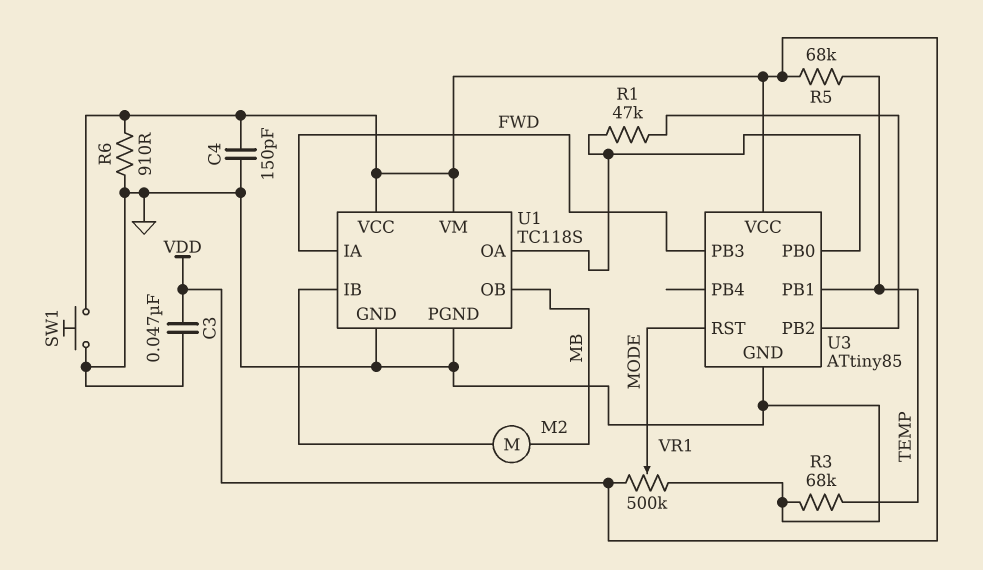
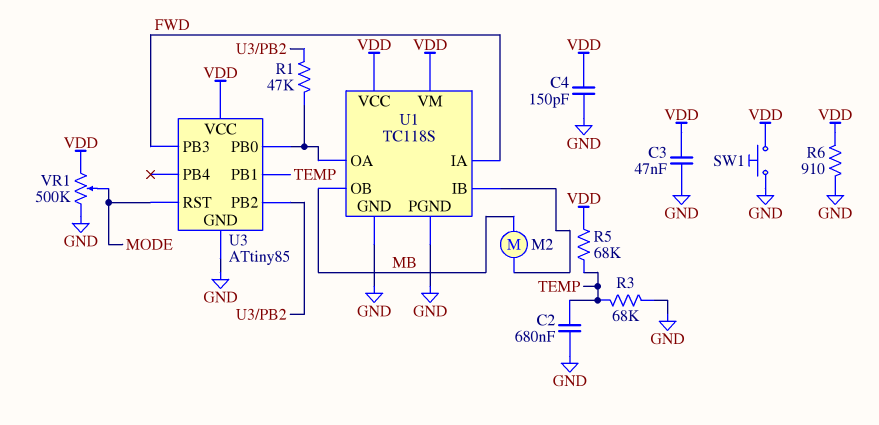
C2: none -> 680nF (GND, TEMP)

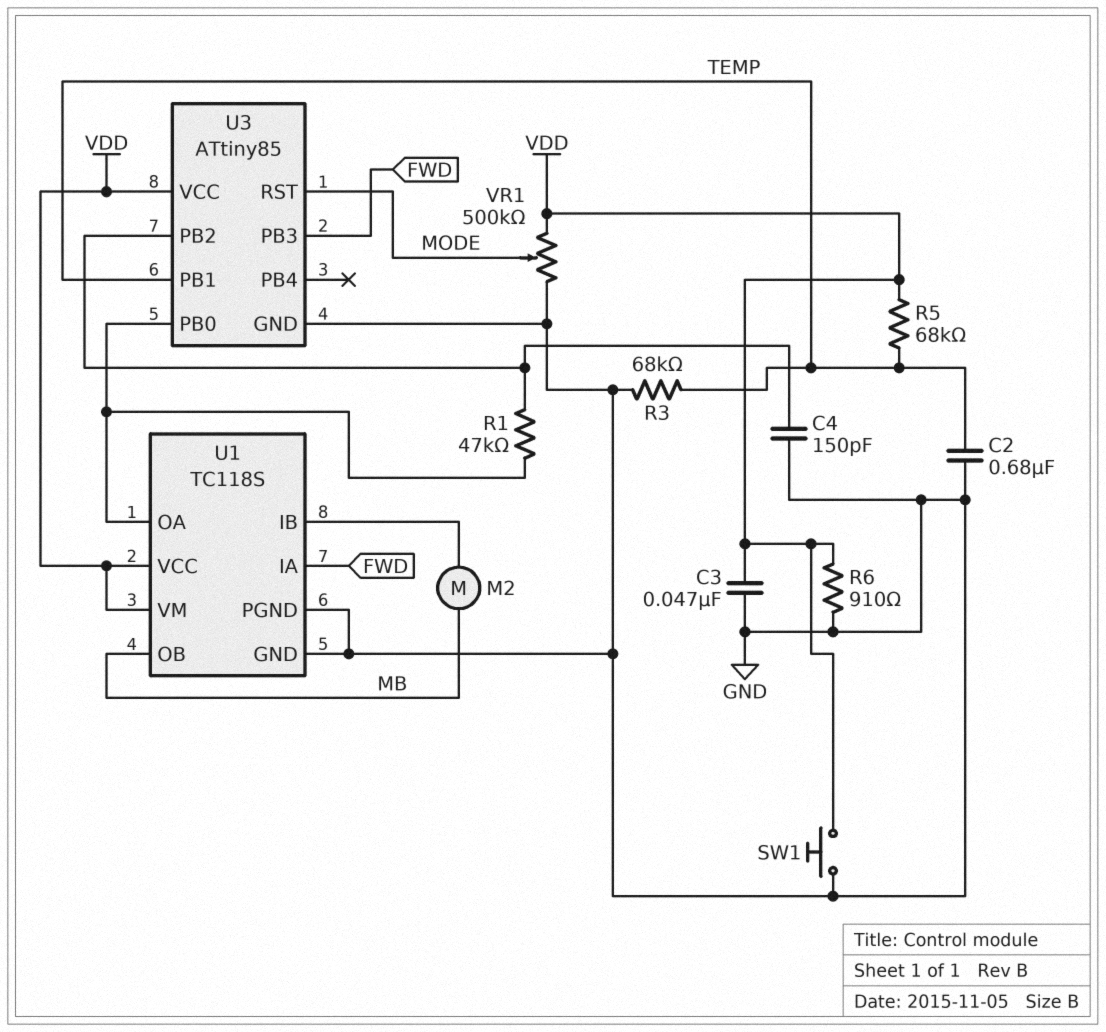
C4: 150pF (GND, VDD) -> 150pF (GND, U3/PB2)

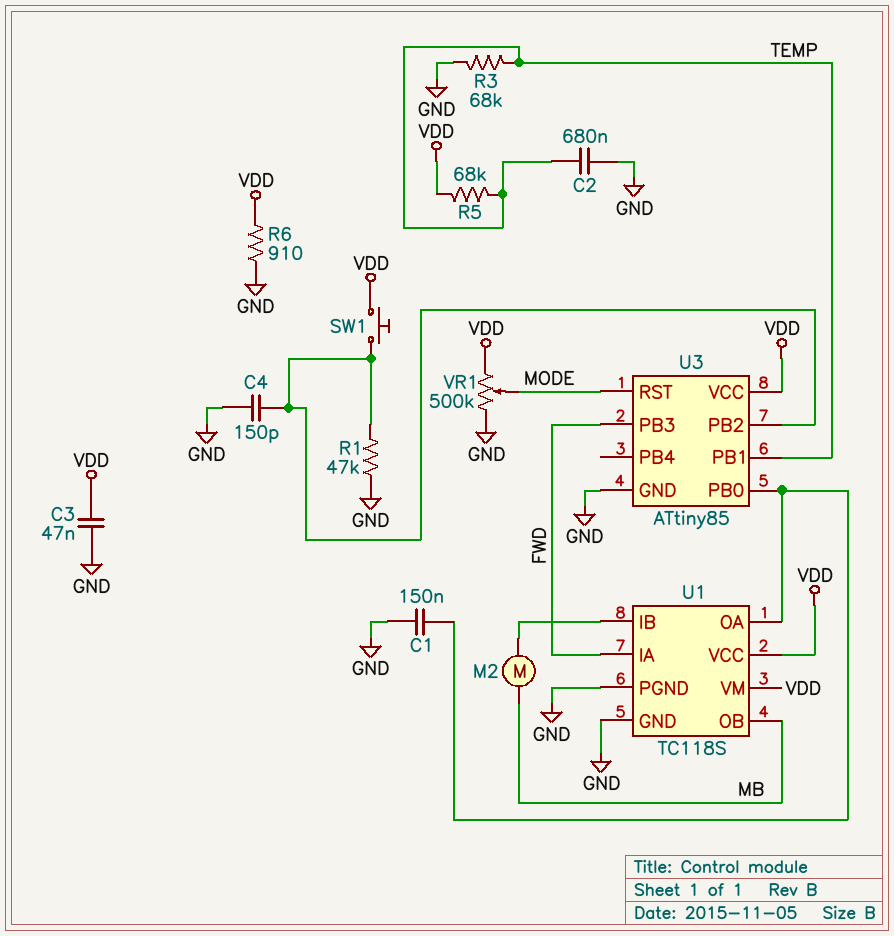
C1: none -> 150nF (GND, U1/OA)
R1: 47k (U1/OA, U3/PB2) -> 47k (GND, U3/PB2)
SW1: button (GND, VDD) -> button (U3/PB2, VDD)

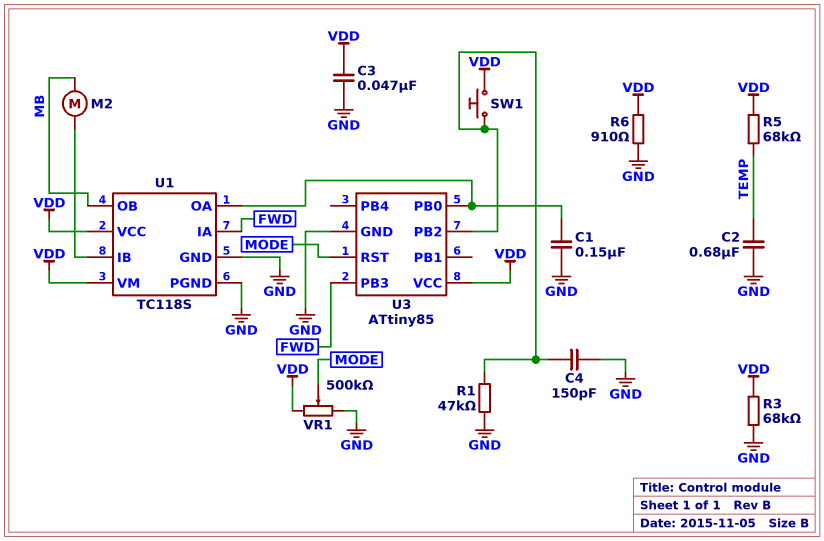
R3: 68k (GND, TEMP) -> 68k (GND, VDD)
U3 pin PB1: TEMP -> none

